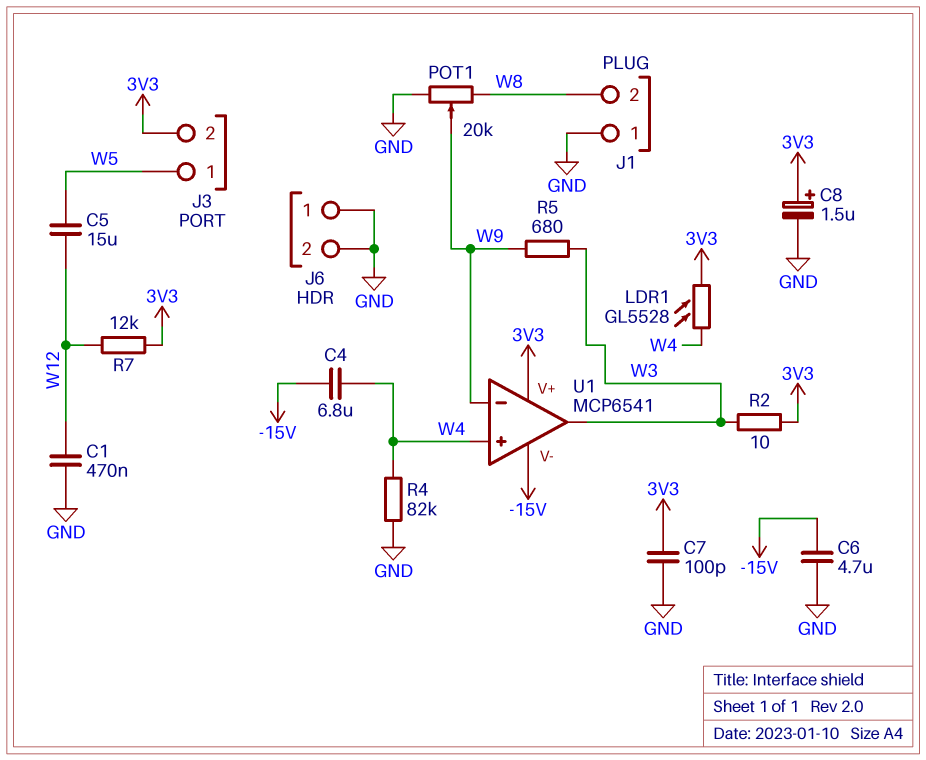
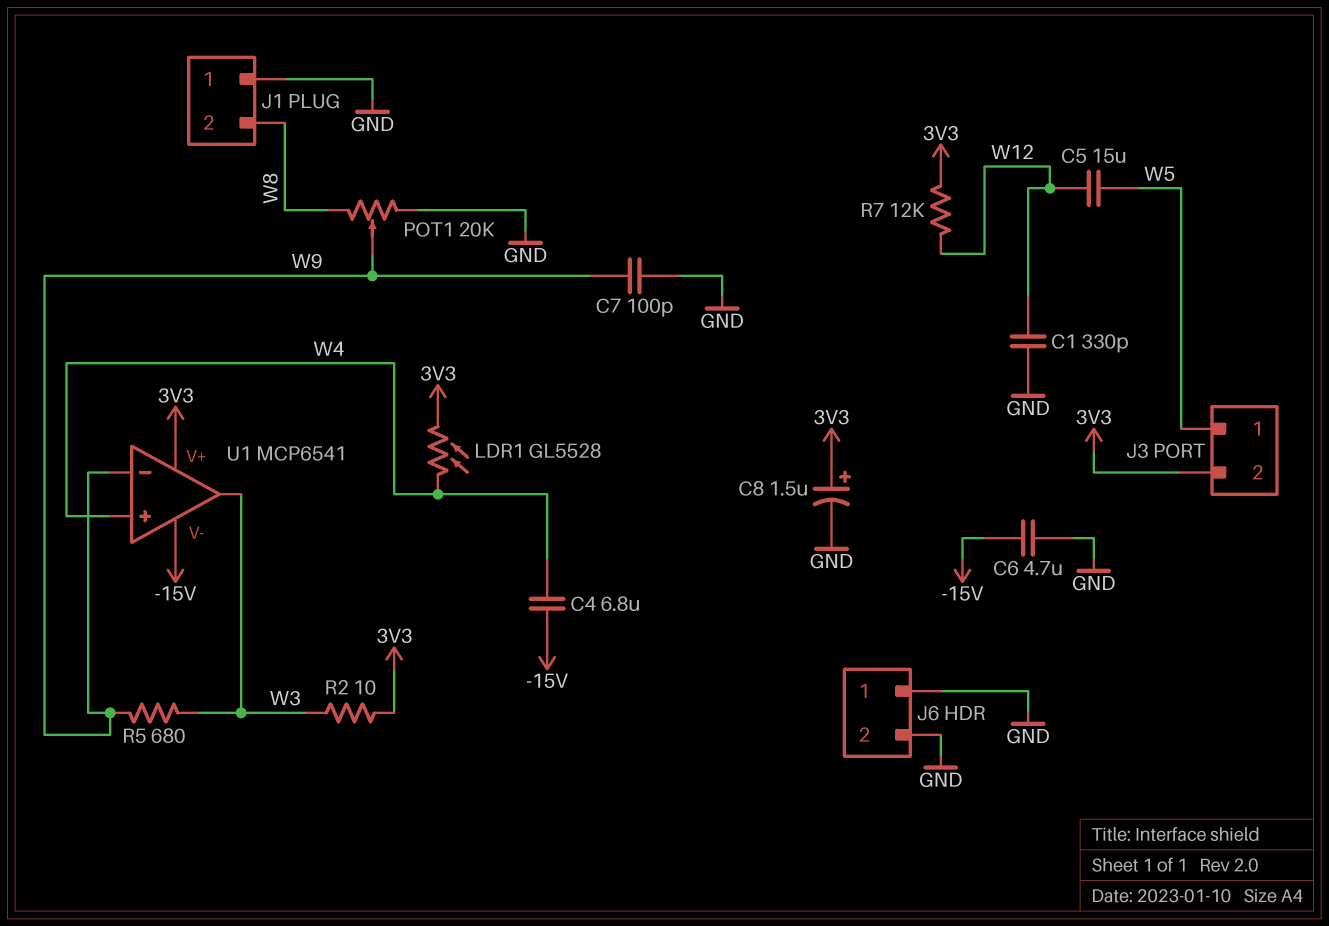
C1: 470nF (GND, W12) -> 330pF (GND, W12)
C7: 100pF (3V3, GND) -> 100pF (GND, W9)
R4: 82k (GND, W4) -> none

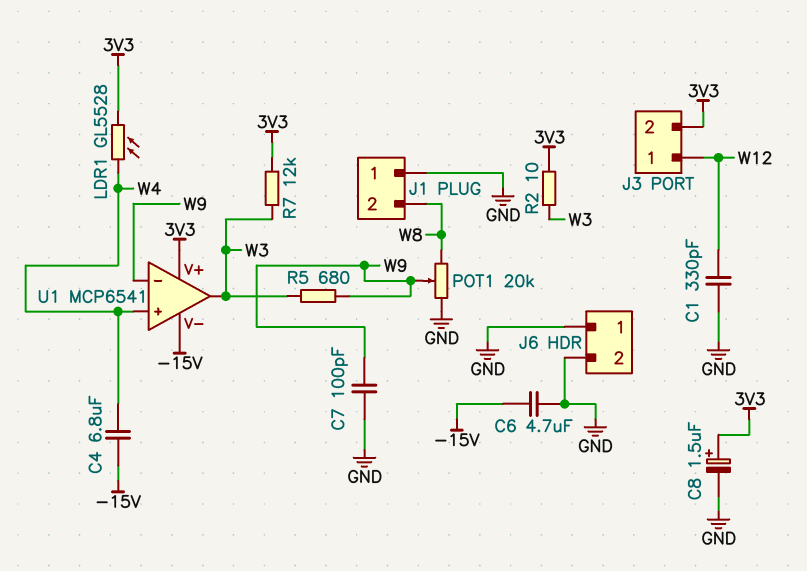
C5: 15uF (W5, W12) -> none
J3 pin 1: W5 -> W12
R7: 12k (3V3, W12) -> 12k (3V3, W3)

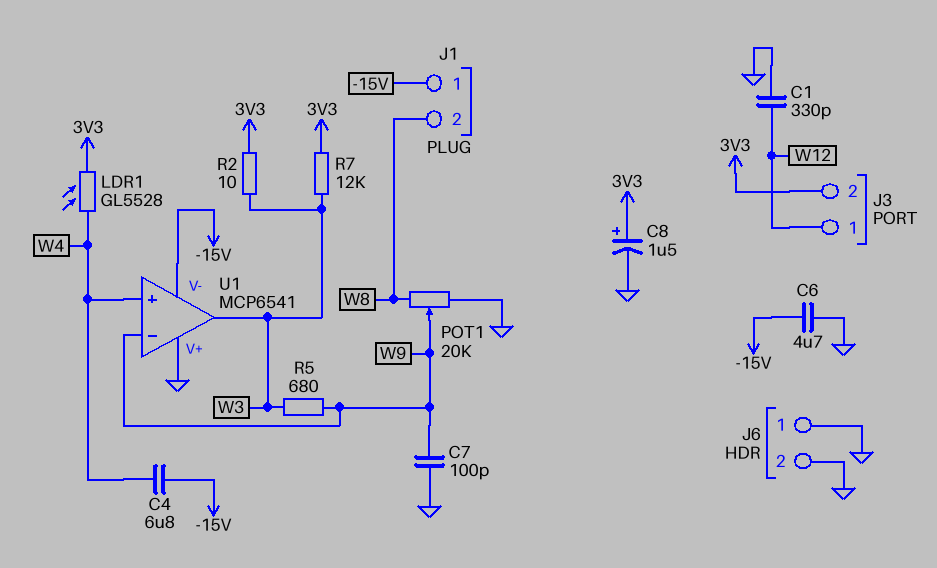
J1 pin 1: GND -> -15V
U1 pin V+: 3V3 -> GND

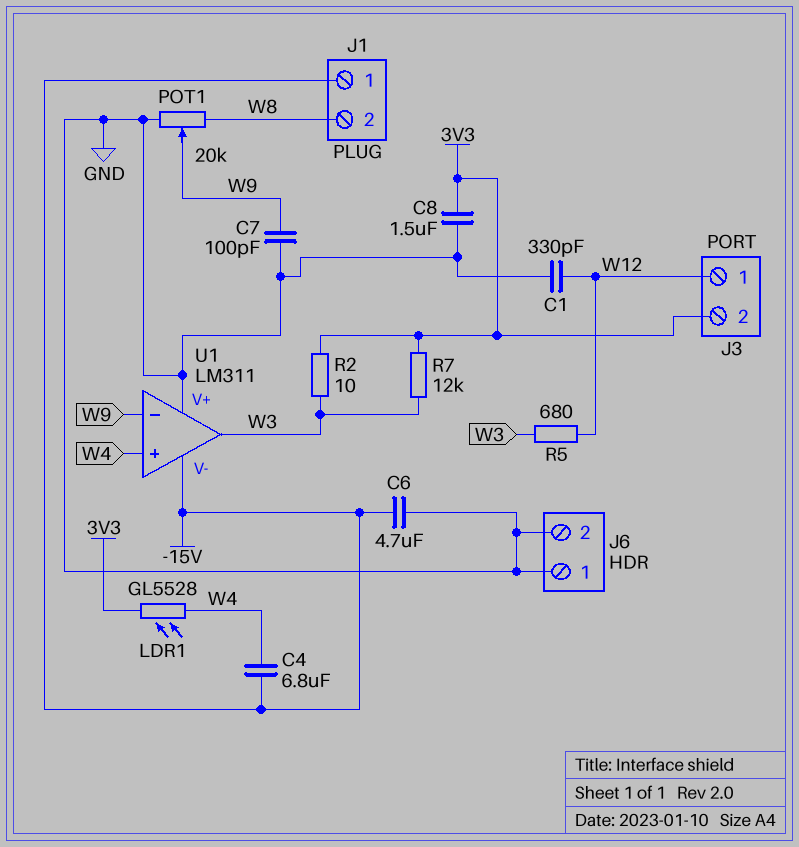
C8: 1.5uF (plus 3V3, minus GND) -> 1.5uF (3V3, GND)
R5: 680 (W3, W9) -> 680 (W3, W12)
U1: MCP6541 -> LM311

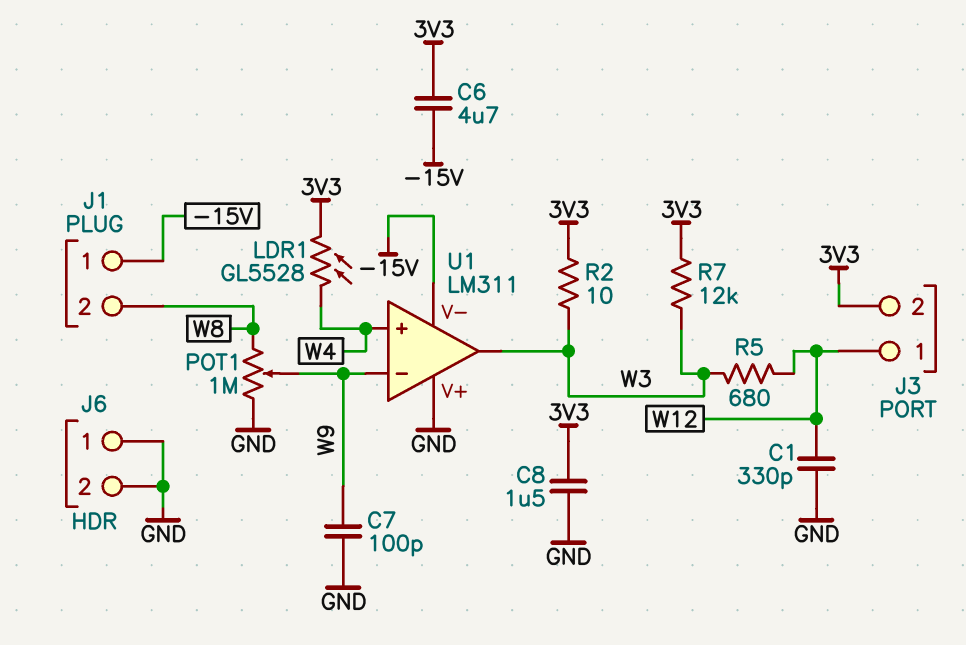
C4: 6.8uF (-15V, W4) -> none
C6: 4.7uF (-15V, GND) -> 4.7uF (-15V, 3V3)
POT1: 20k (GND, W8, wiper W9) -> 1M (GND, W8, wiper W9)

